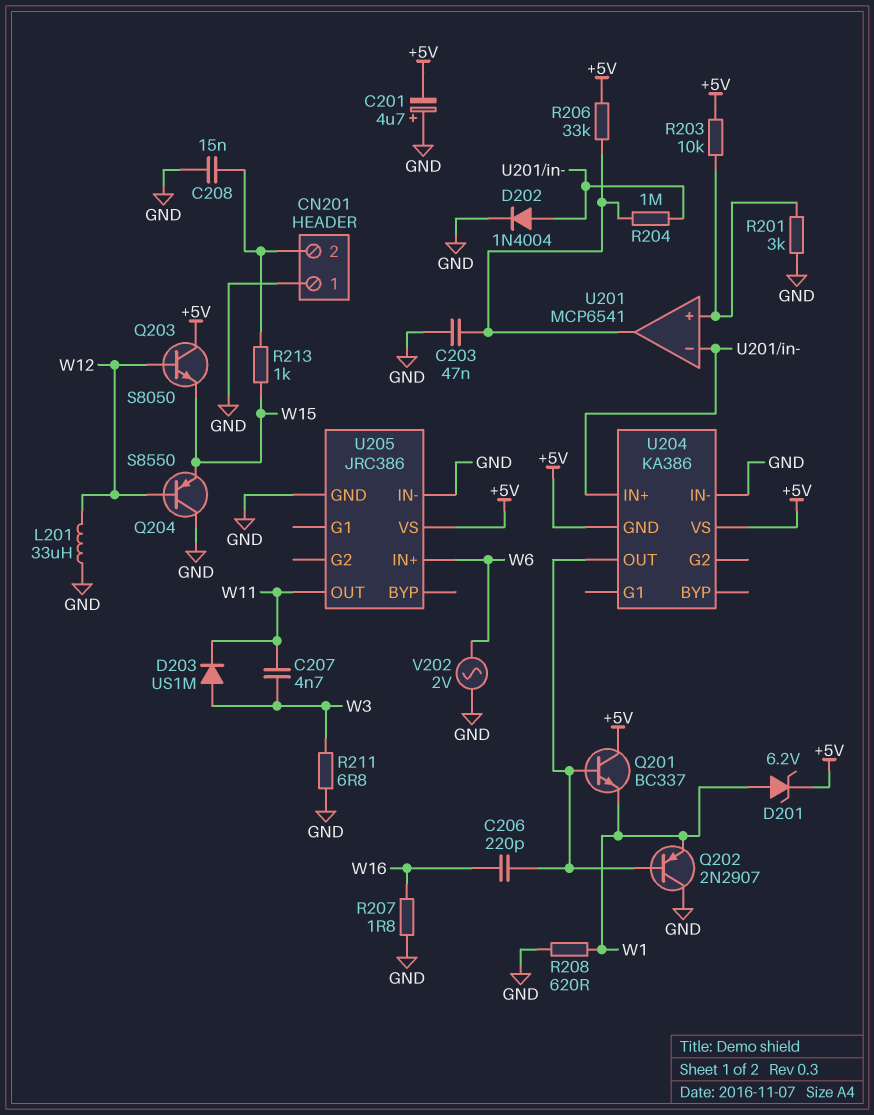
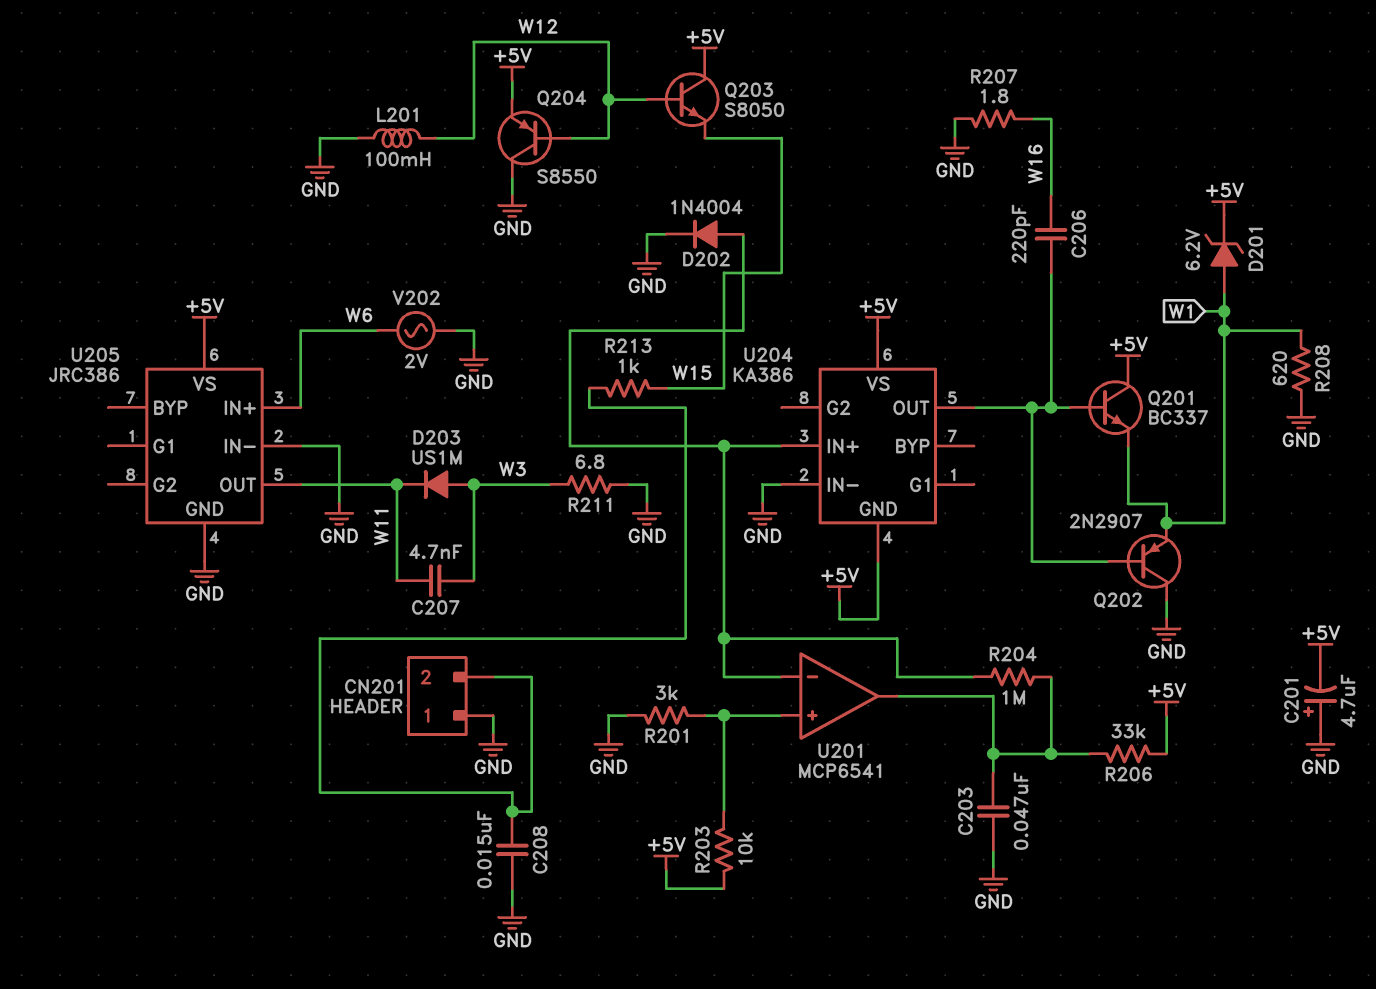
L201: 33uH (GND, W12) -> 100mH (GND, W12)
Q204: PNP S8550 (B W12, C GND, E W15) -> PNP S8550 (B W12, C GND, E +5V)

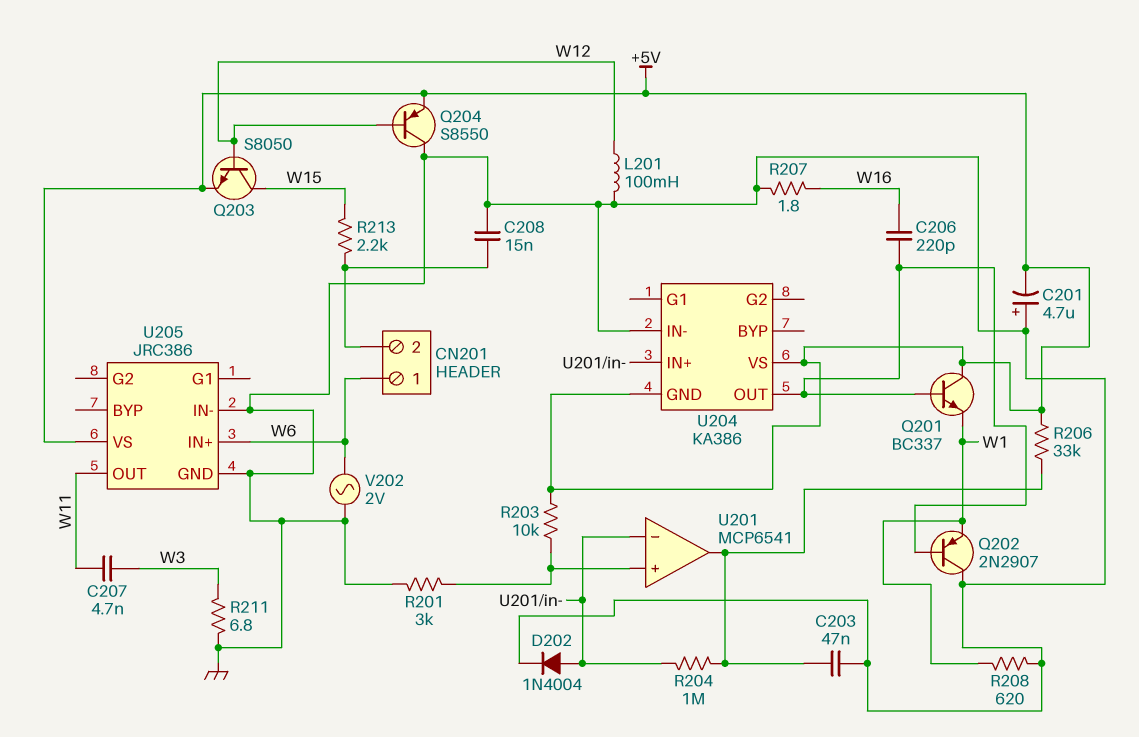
CN201 pin 1: GND -> W6
D201: zener 6.2V (A W1, K +5V) -> none
D203: diode US1M (A W3, K W11) -> none
Q203: NPN S8050 (B W12, C +5V, E W15) -> NPN S8050 (B W12, C W15, E +5V)
R213: 1k (CN201/2, W15) -> 2.2k (CN201/2, W15)

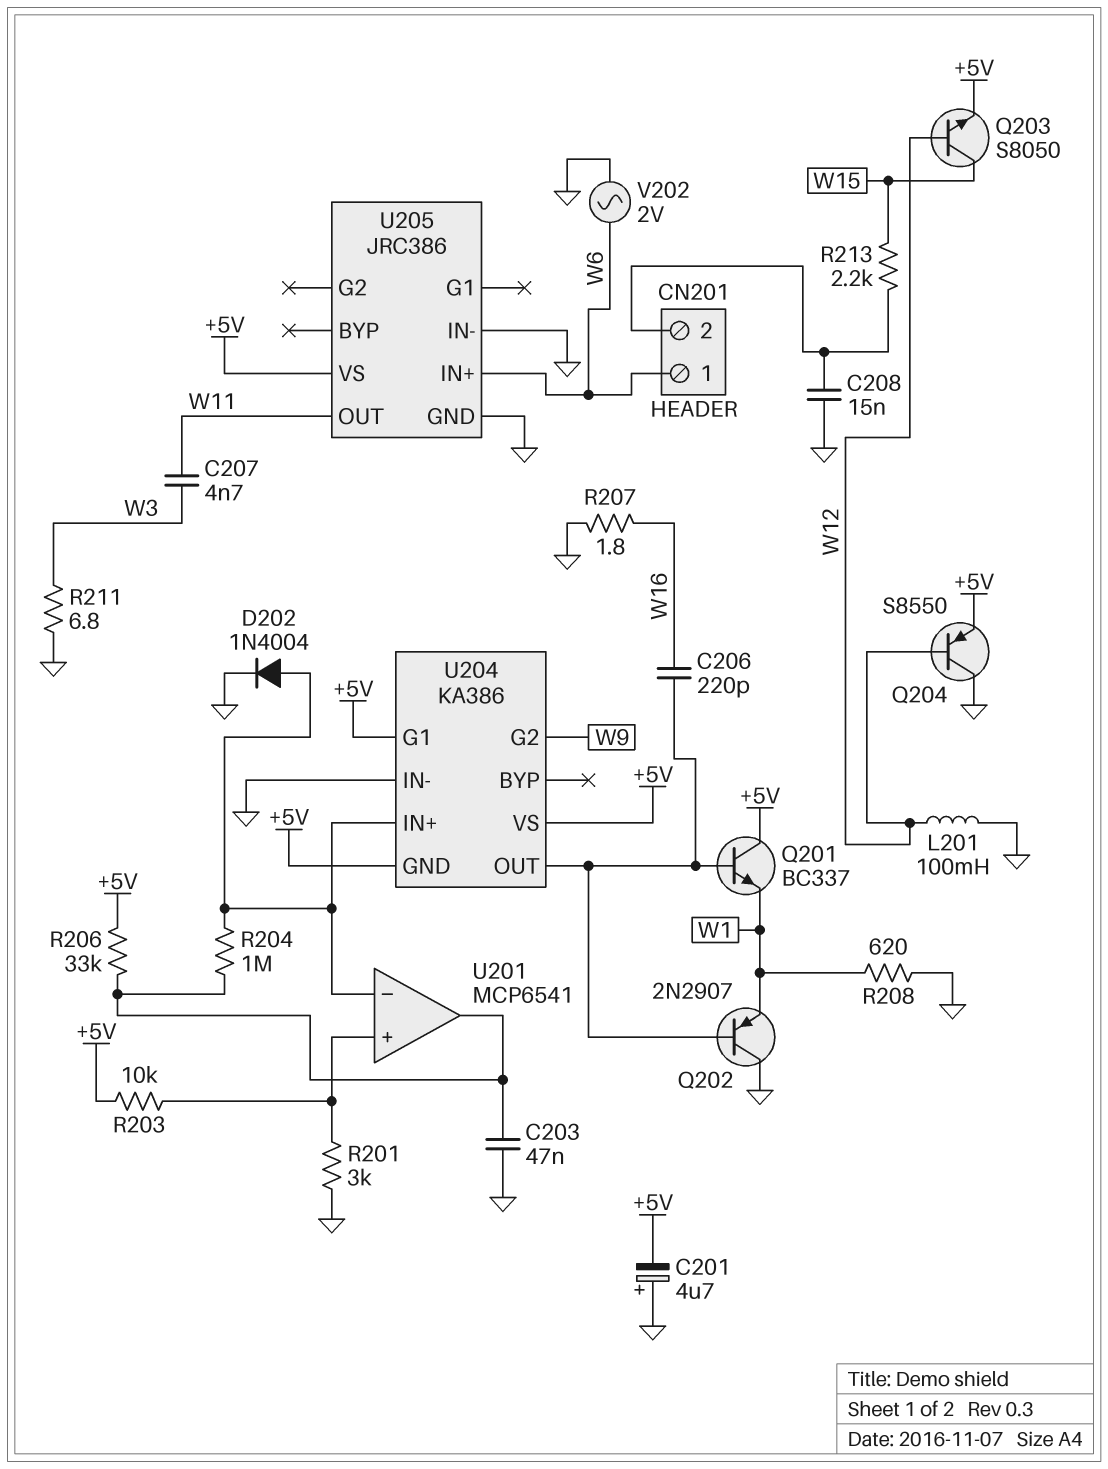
U204 pin G1: none -> +5V
U204 pin G2: none -> W9

